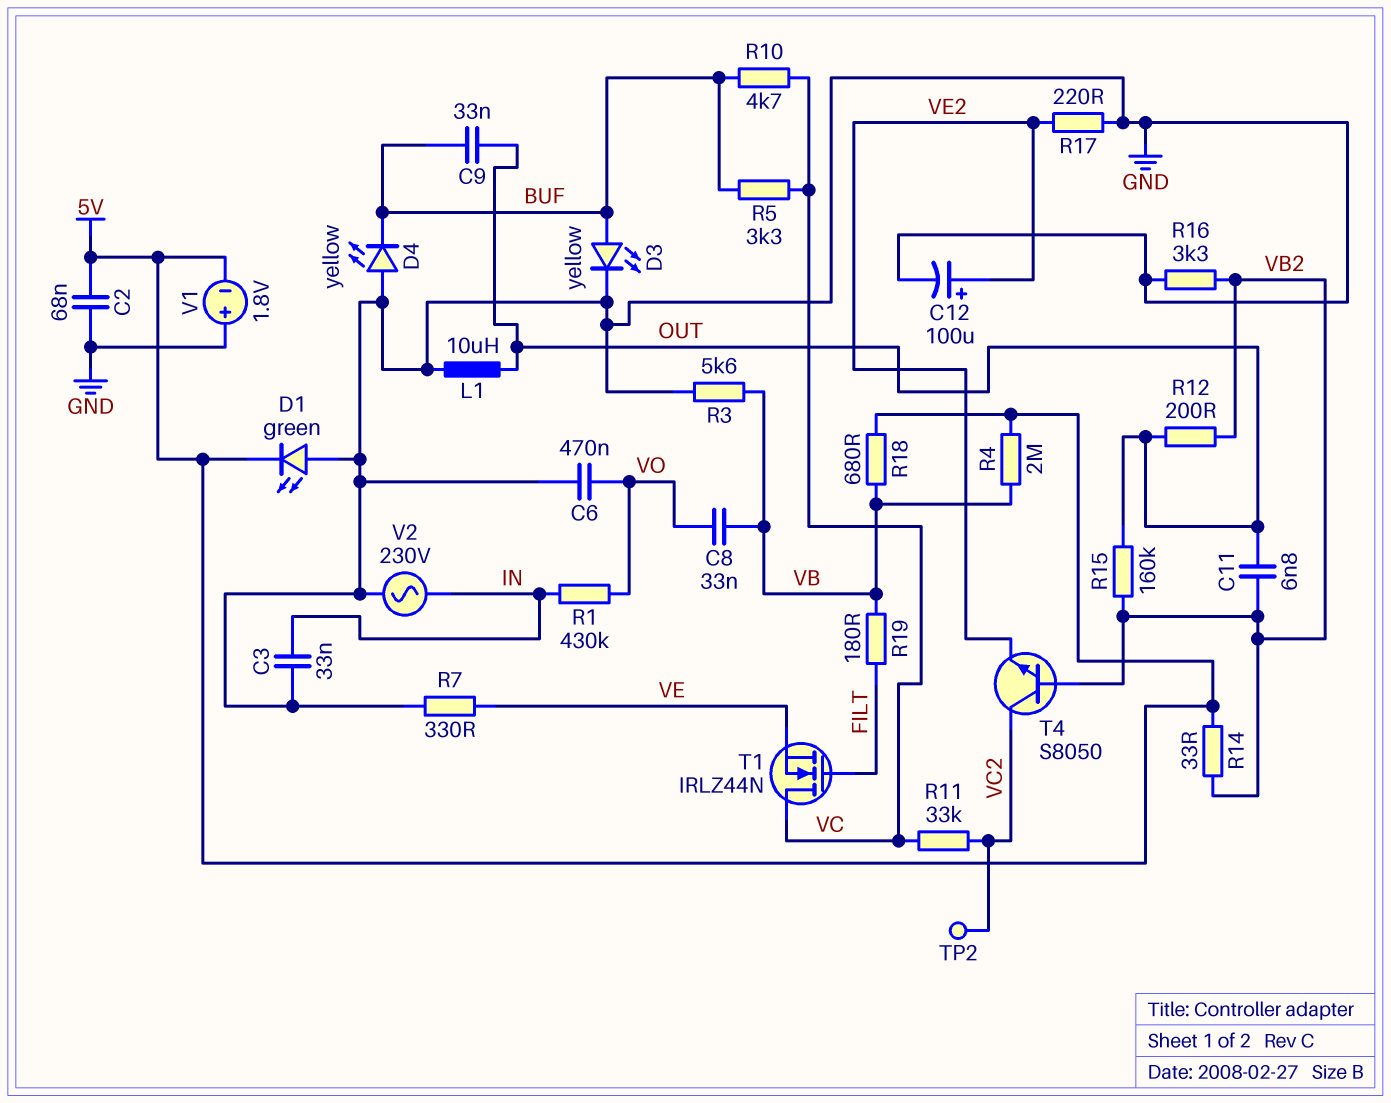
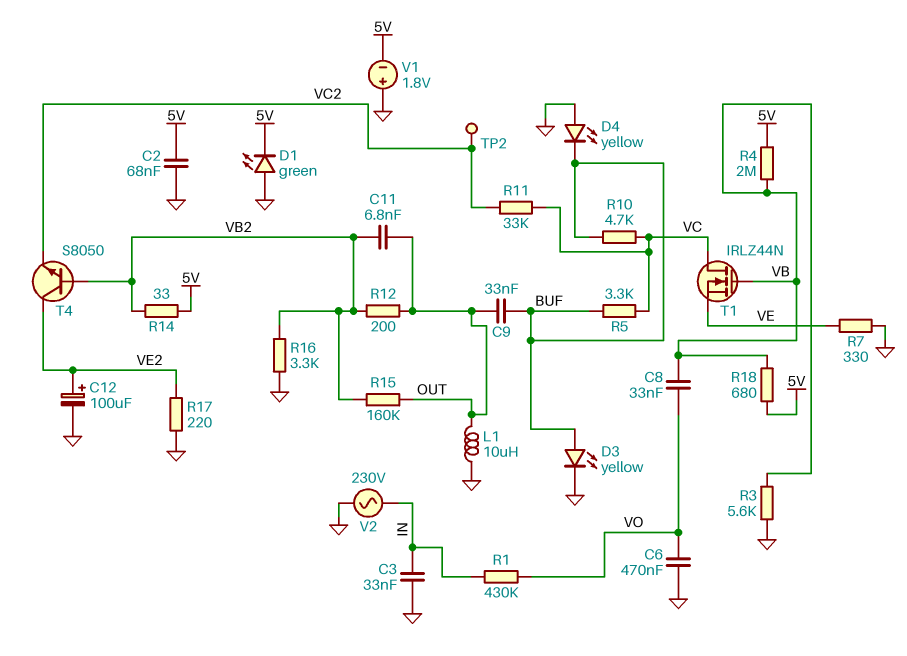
R19: 180 (FILT, VB) -> none
T1: NMOS IRLZ44N (G FILT, D VC, S VE) -> NMOS IRLZ44N (G VB, D VC, S VE)
T4: NPN S8050 (B VB2, C VC2, E VE2) -> NPN S8050 (B VB2, C VE2, E VC2)

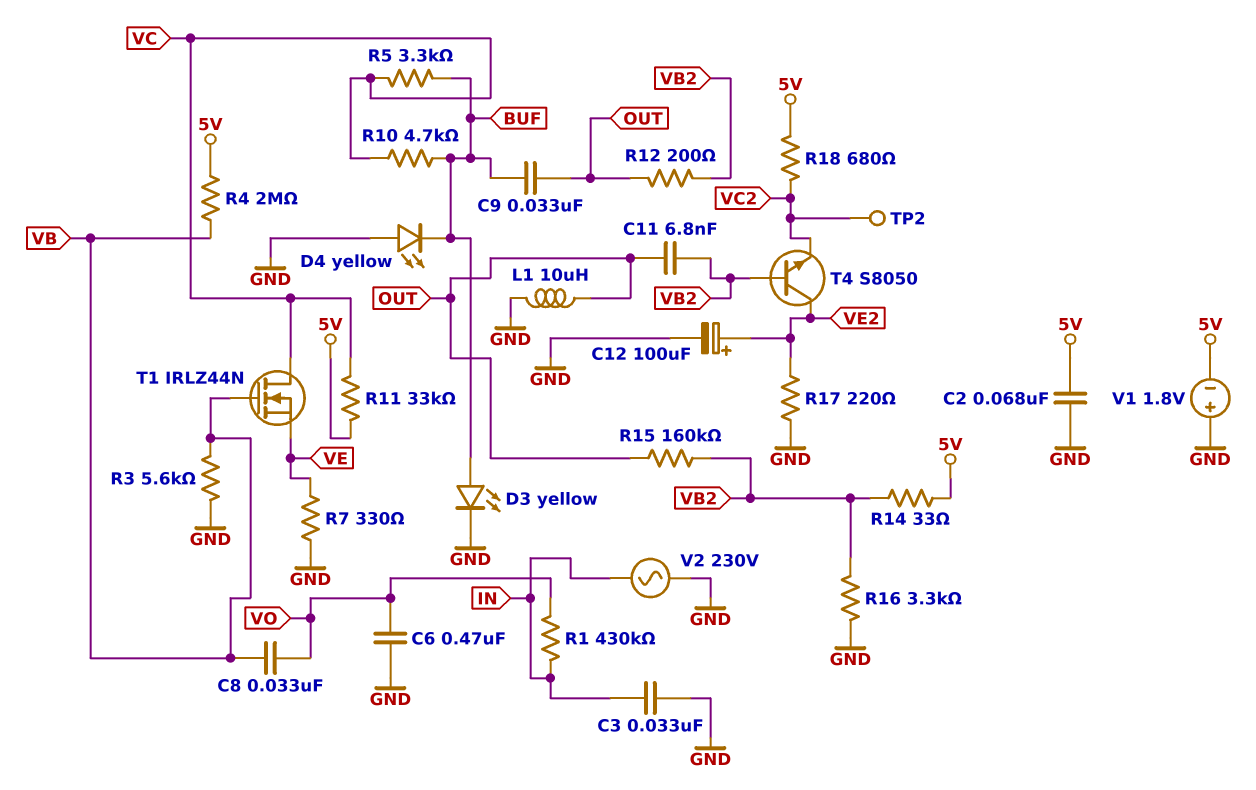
D1: LED green (A GND, K 5V) -> none
R11: 33k (VC, VC2) -> 33k (5V, VC)
R18: 680 (5V, VB) -> 680 (5V, VC2)

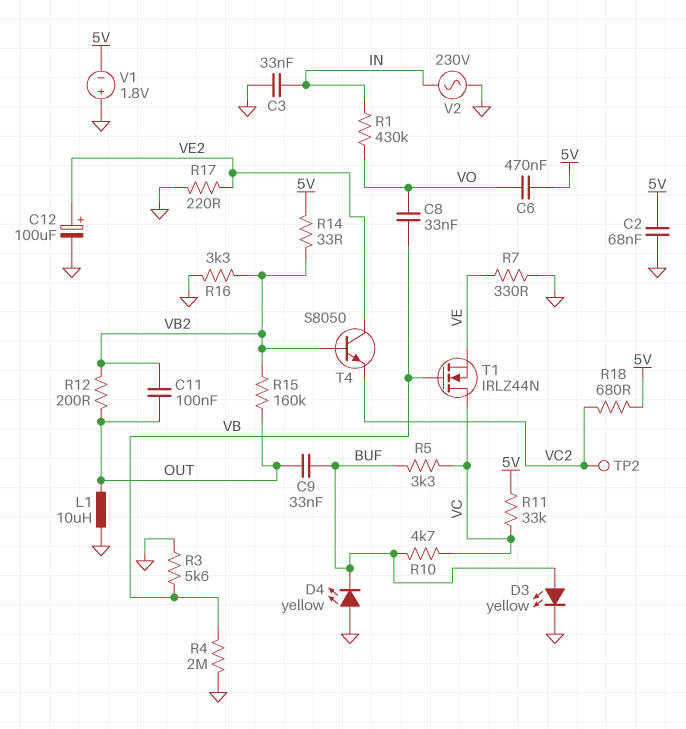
C6: 470nF (GND, VO) -> 470nF (5V, VO)
C11: 6.8nF (OUT, VB2) -> 100nF (OUT, VB2)
R4: 2M (5V, VB) -> 2M (GND, VB)

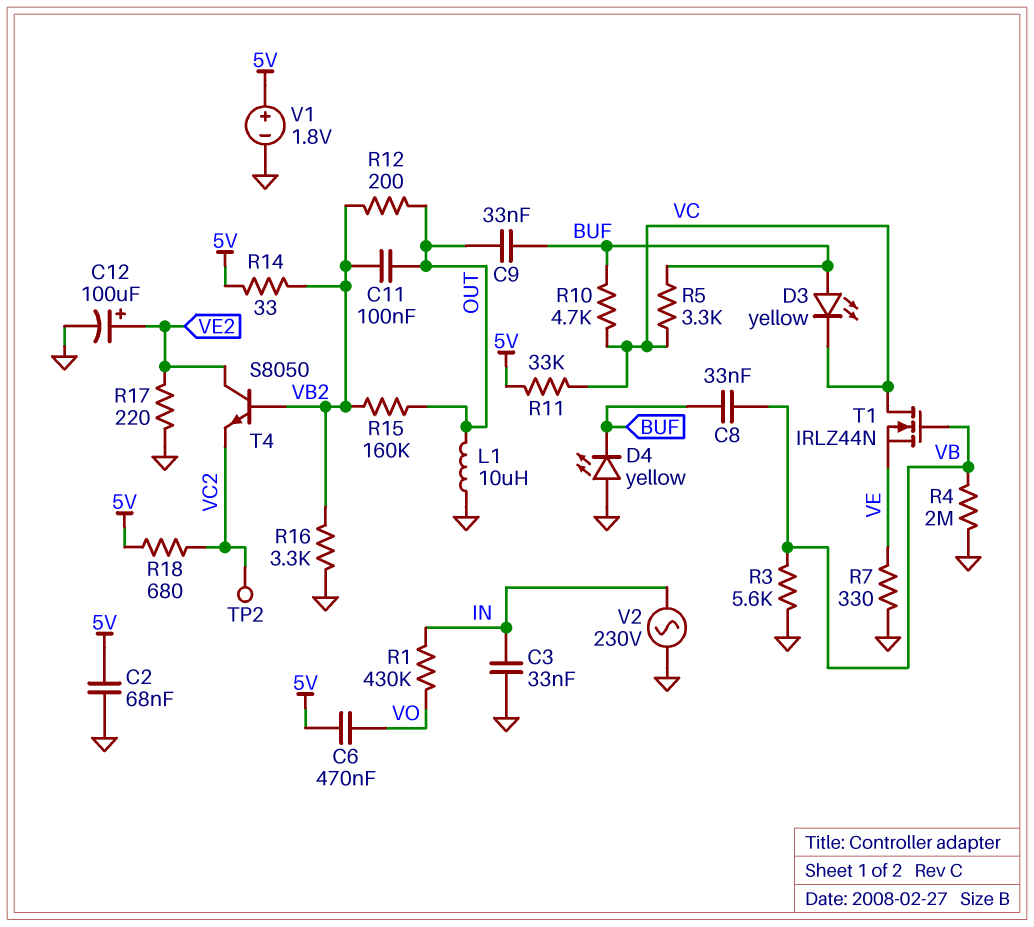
C8: 33nF (VB, VO) -> 33nF (BUF, VB)
D3: LED yellow (A BUF, K GND) -> LED yellow (A BUF, K VC)
V1: 1.8V (plus GND, minus 5V) -> 1.8V (plus 5V, minus GND)

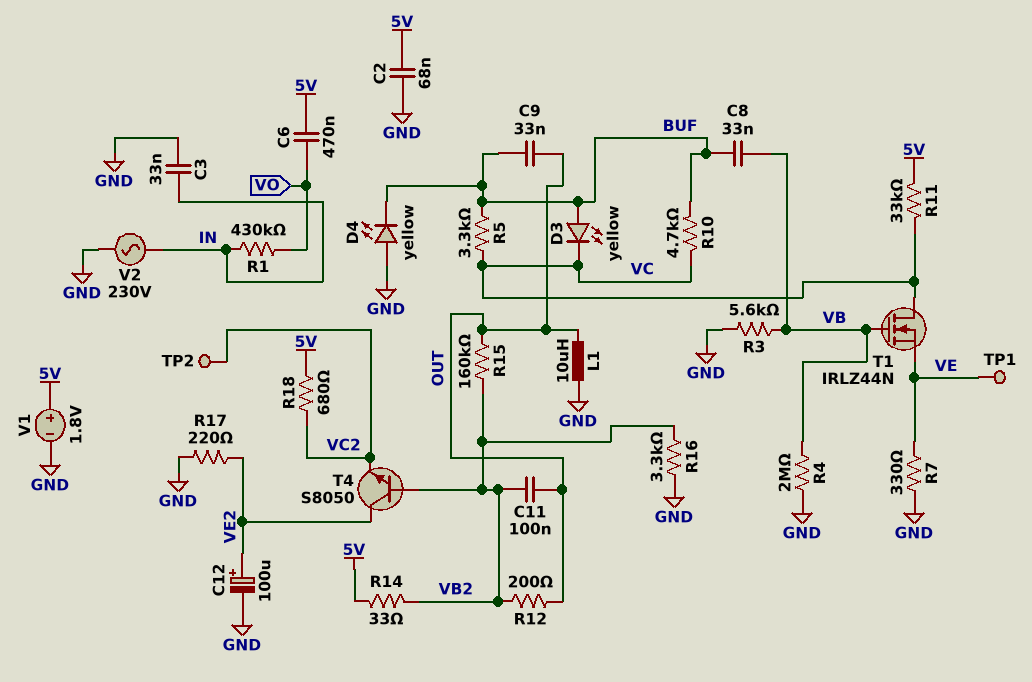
TP1: none -> test point (VE)

